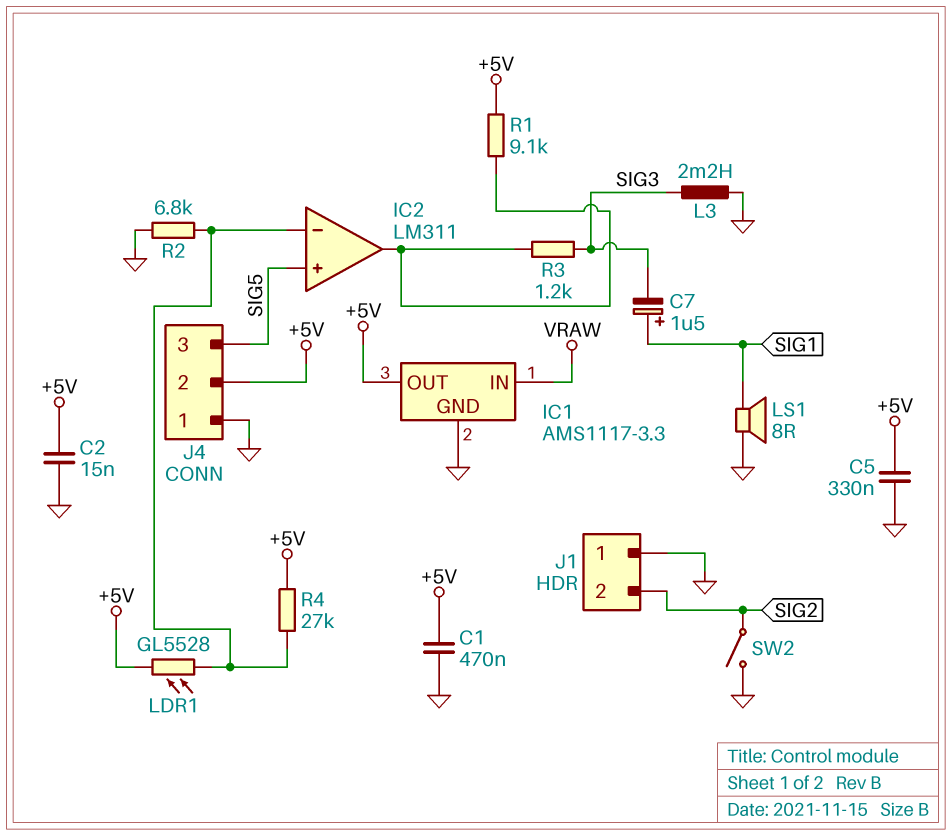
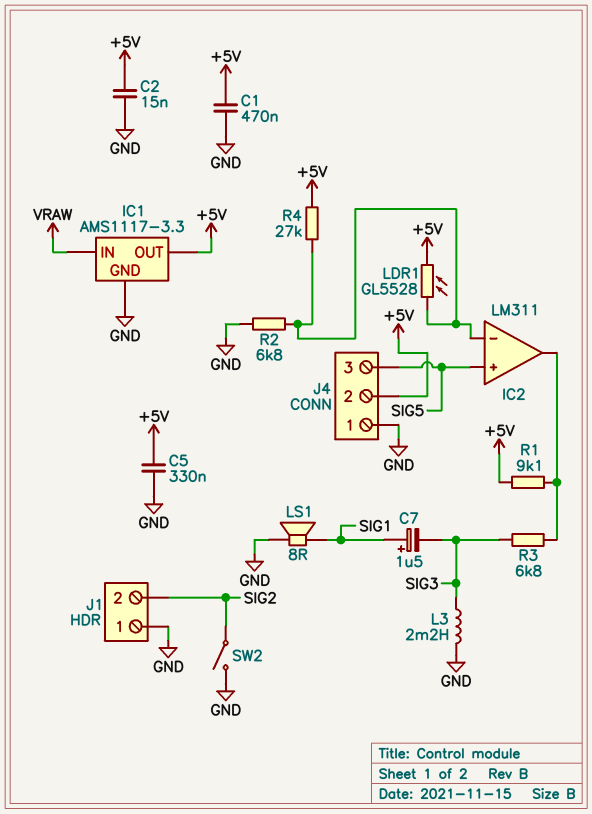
R3: 1.2k (IC2/out, SIG3) -> 6.8k (IC2/out, SIG3)

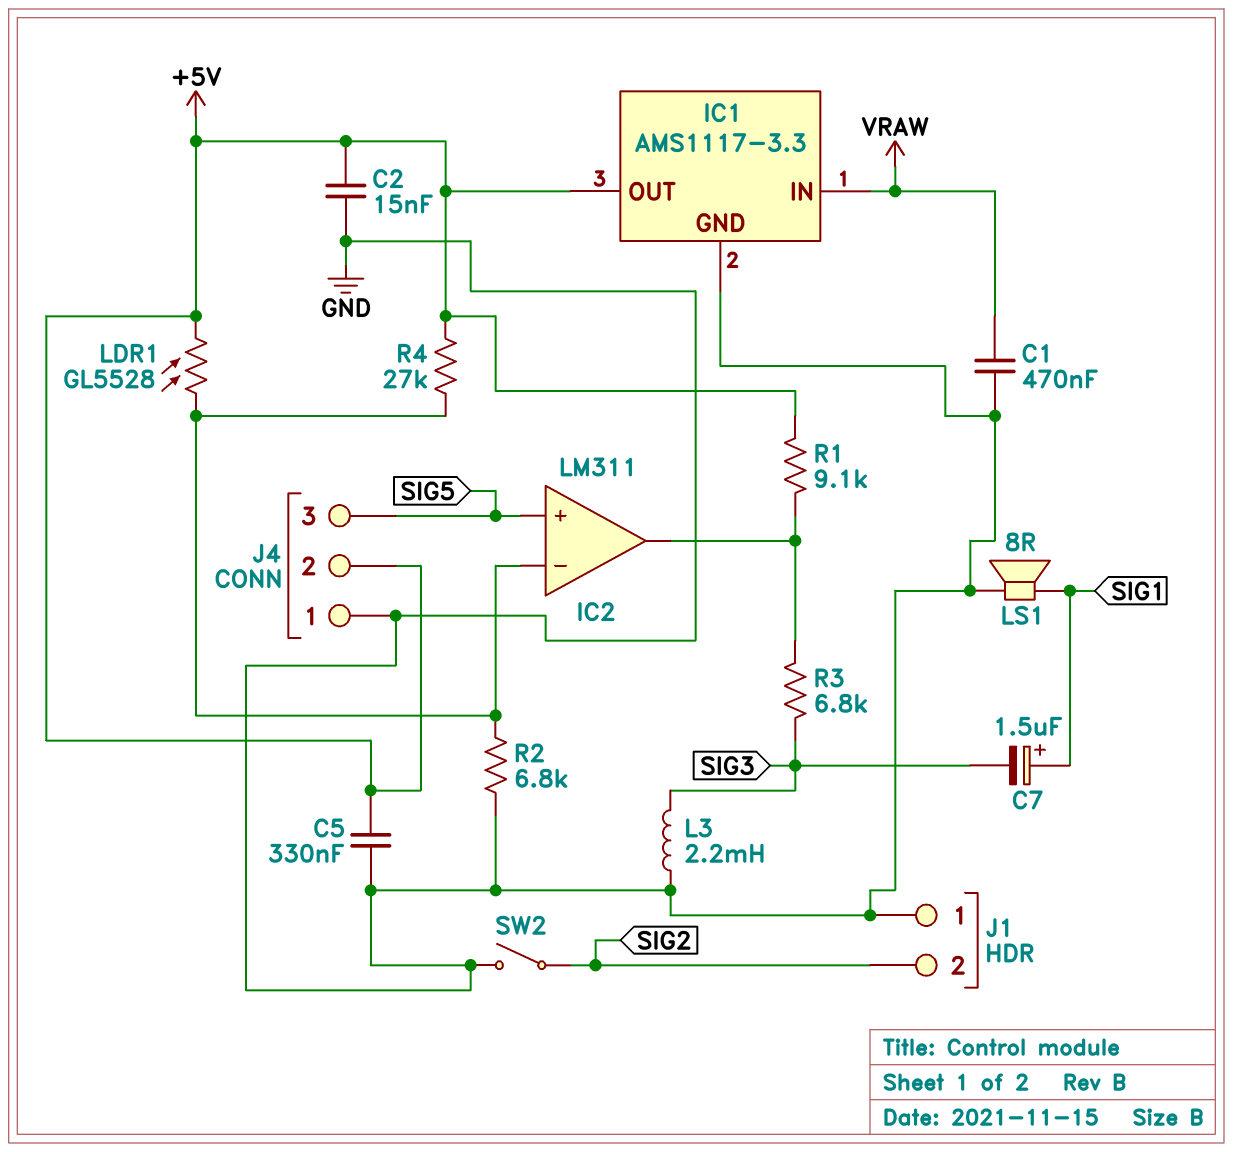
C1: 470nF (+5V, GND) -> 470nF (GND, VRAW)

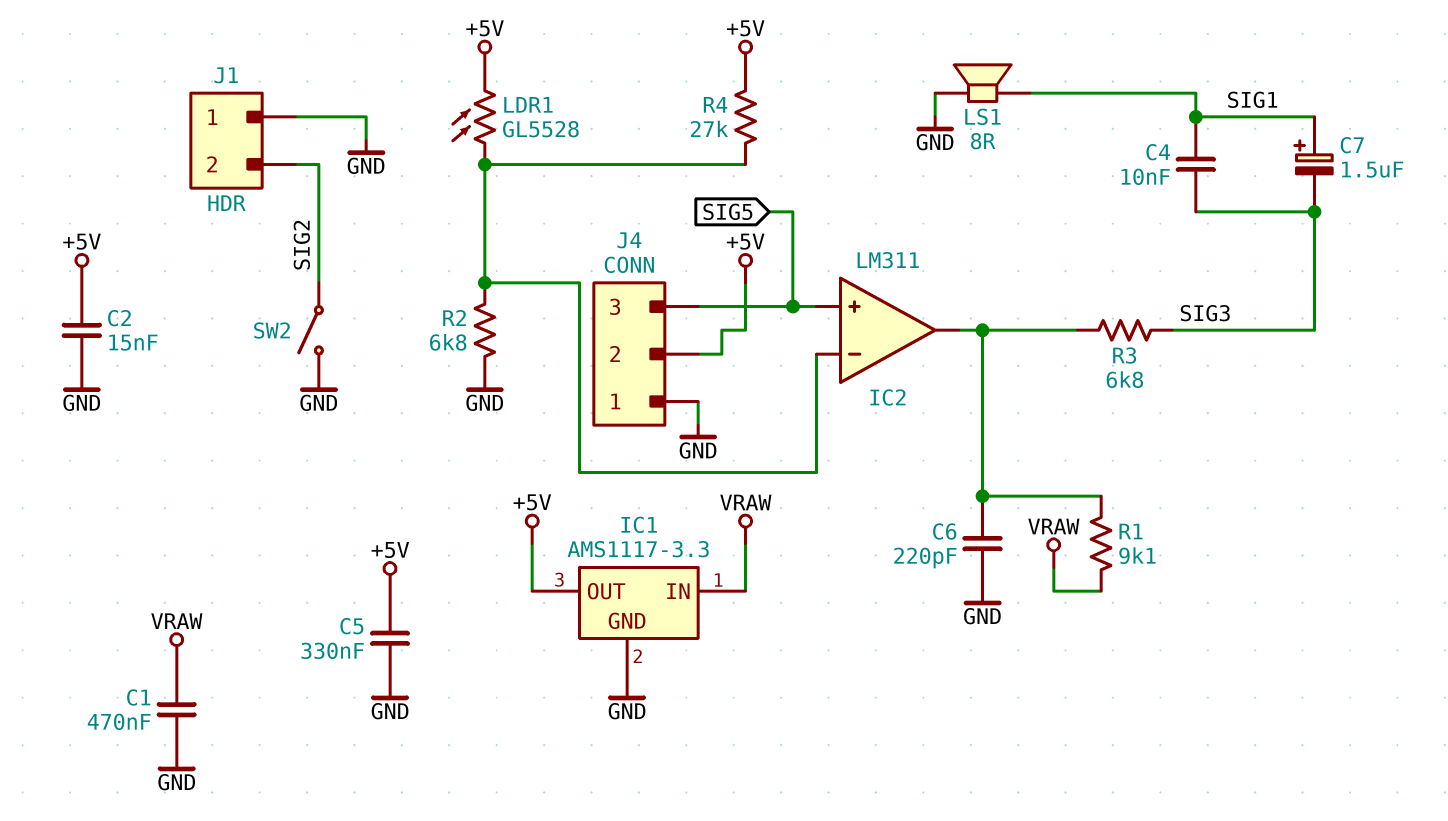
C4: none -> 10nF (SIG1, SIG3)
C6: none -> 220pF (GND, IC2/out)
L3: 2.2mH (GND, SIG3) -> none
R1: 9.1k (+5V, IC2/out) -> 9.1k (IC2/out, VRAW)

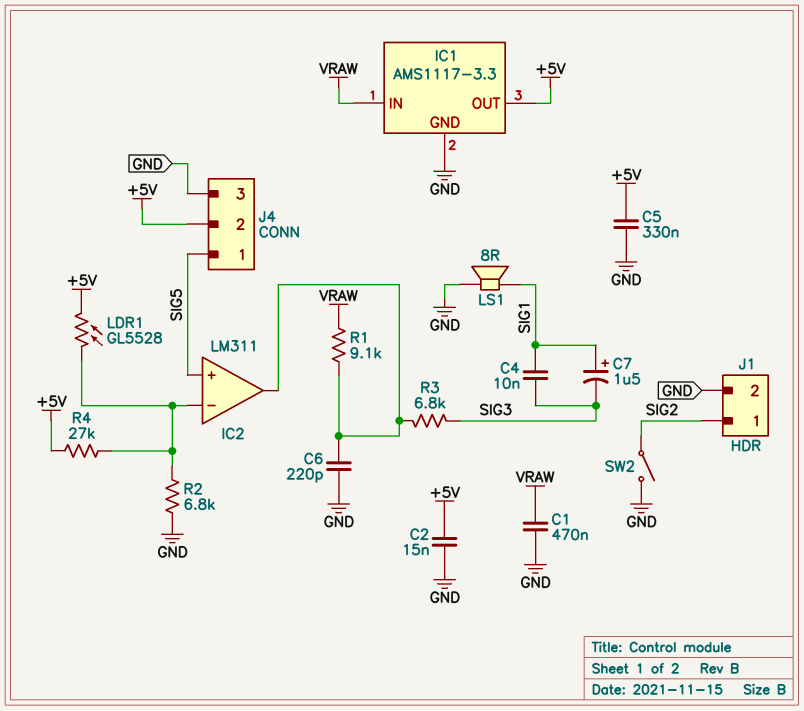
J1 pin 1: GND -> SIG2
J1 pin 2: SIG2 -> GND
J4 pin 1: GND -> SIG5
J4 pin 3: SIG5 -> GND

